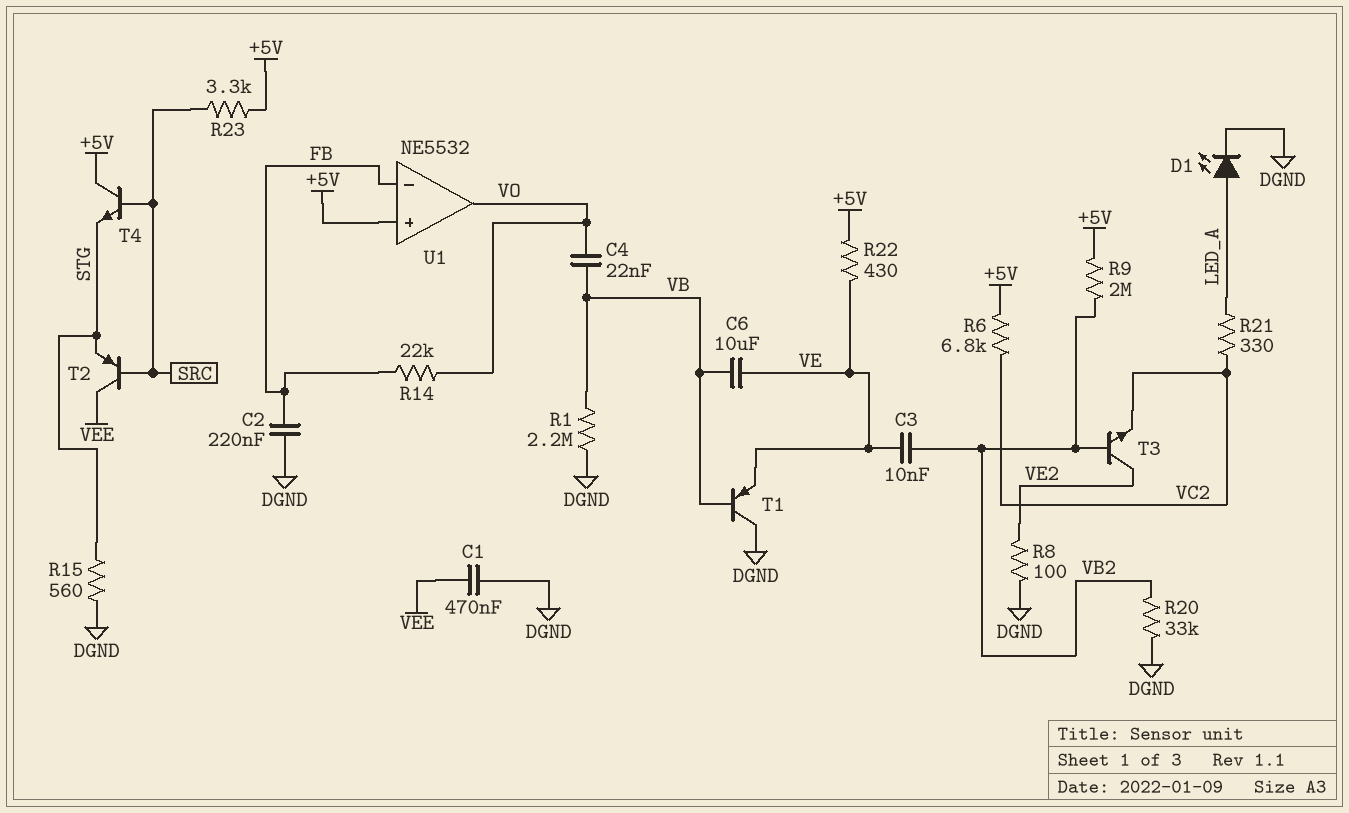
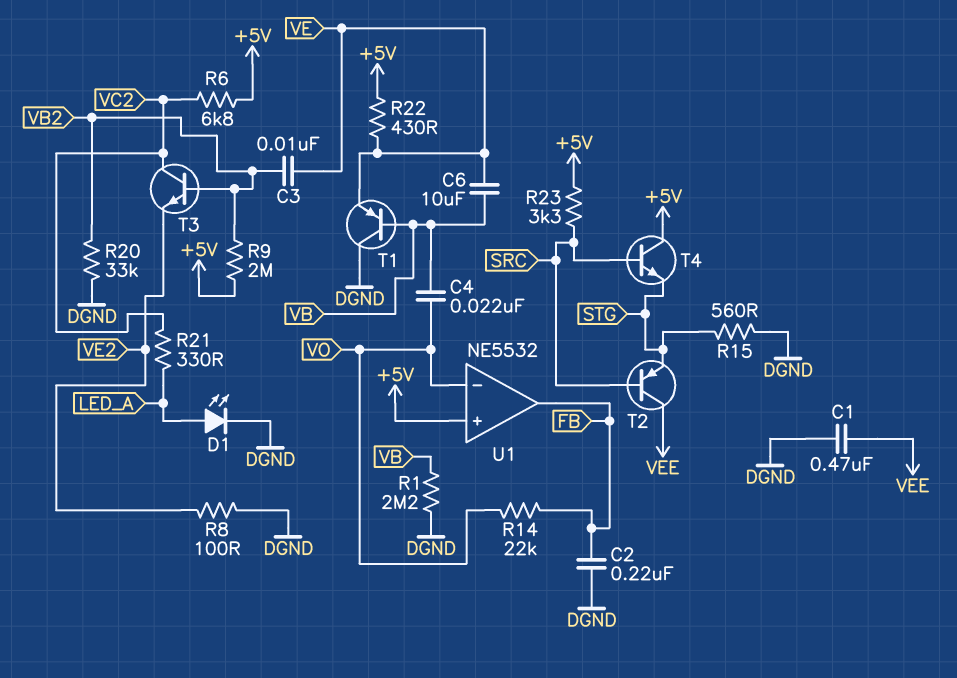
T3: NPN (B VB2, C VE2, E VC2) -> NPN (B VB2, C VC2, E VE2)
U1 pin in-: FB -> VO
U1 pin out: VO -> FB

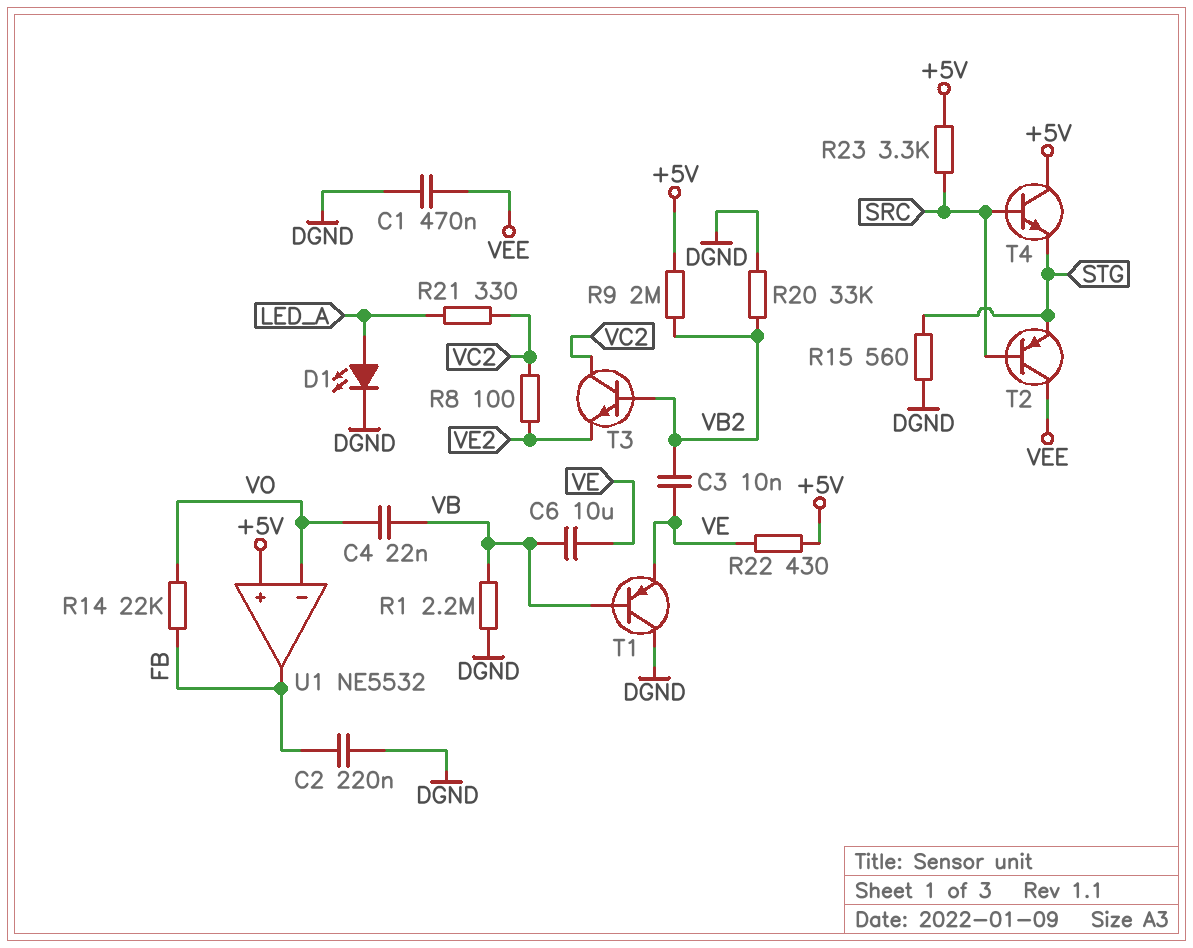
R6: 6.8k (+5V, VC2) -> none
R8: 100 (DGND, VE2) -> 100 (VC2, VE2)

